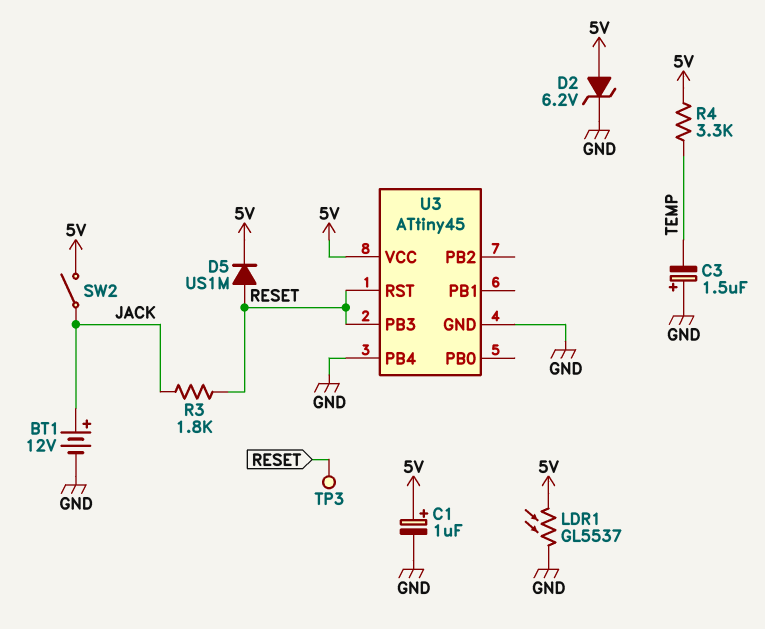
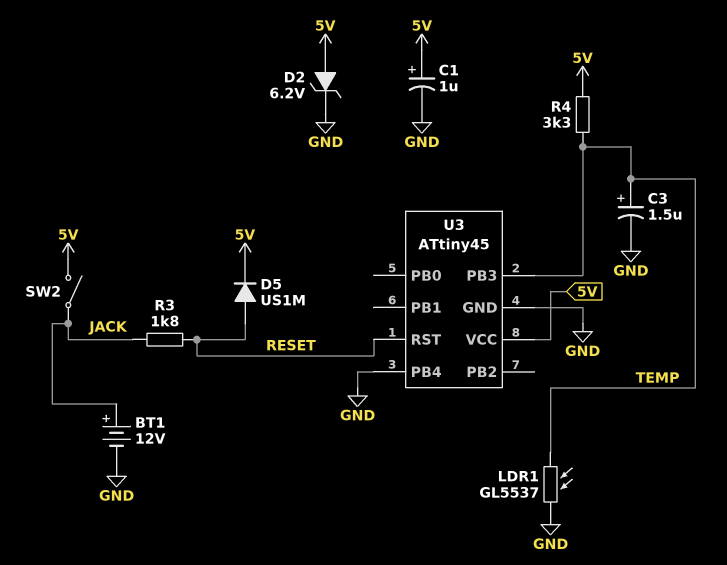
C3: 1.5uF (plus GND, minus TEMP) -> 1.5uF (plus TEMP, minus GND)
LDR1: GL5537 (5V, GND) -> GL5537 (GND, TEMP)
TP3: test point (RESET) -> none
U3 pin PB3: RESET -> TEMP

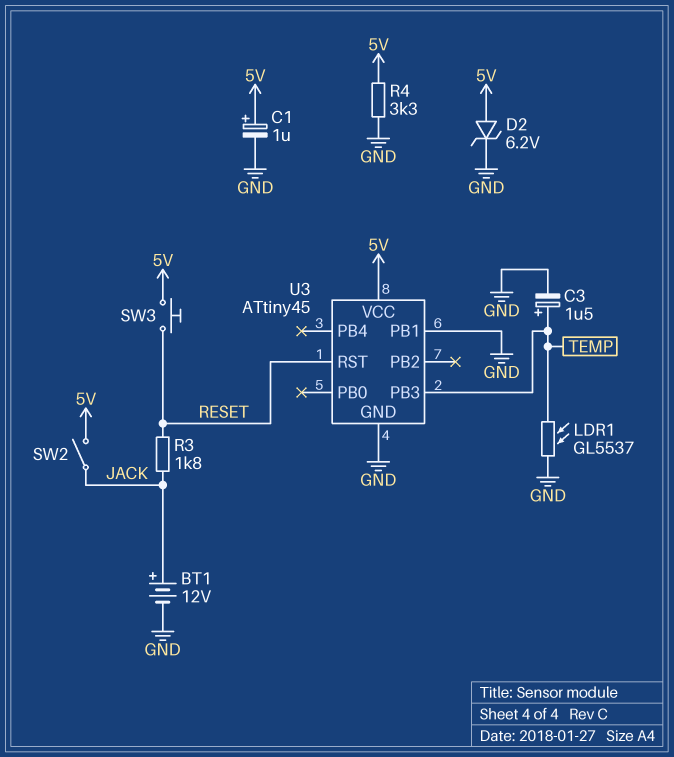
D5: diode US1M (A RESET, K 5V) -> none
R4: 3.3k (5V, TEMP) -> 3.3k (5V, GND)
SW3: none -> button (5V, RESET)
U3 pin PB1: none -> GND
U3 pin PB4: GND -> none

